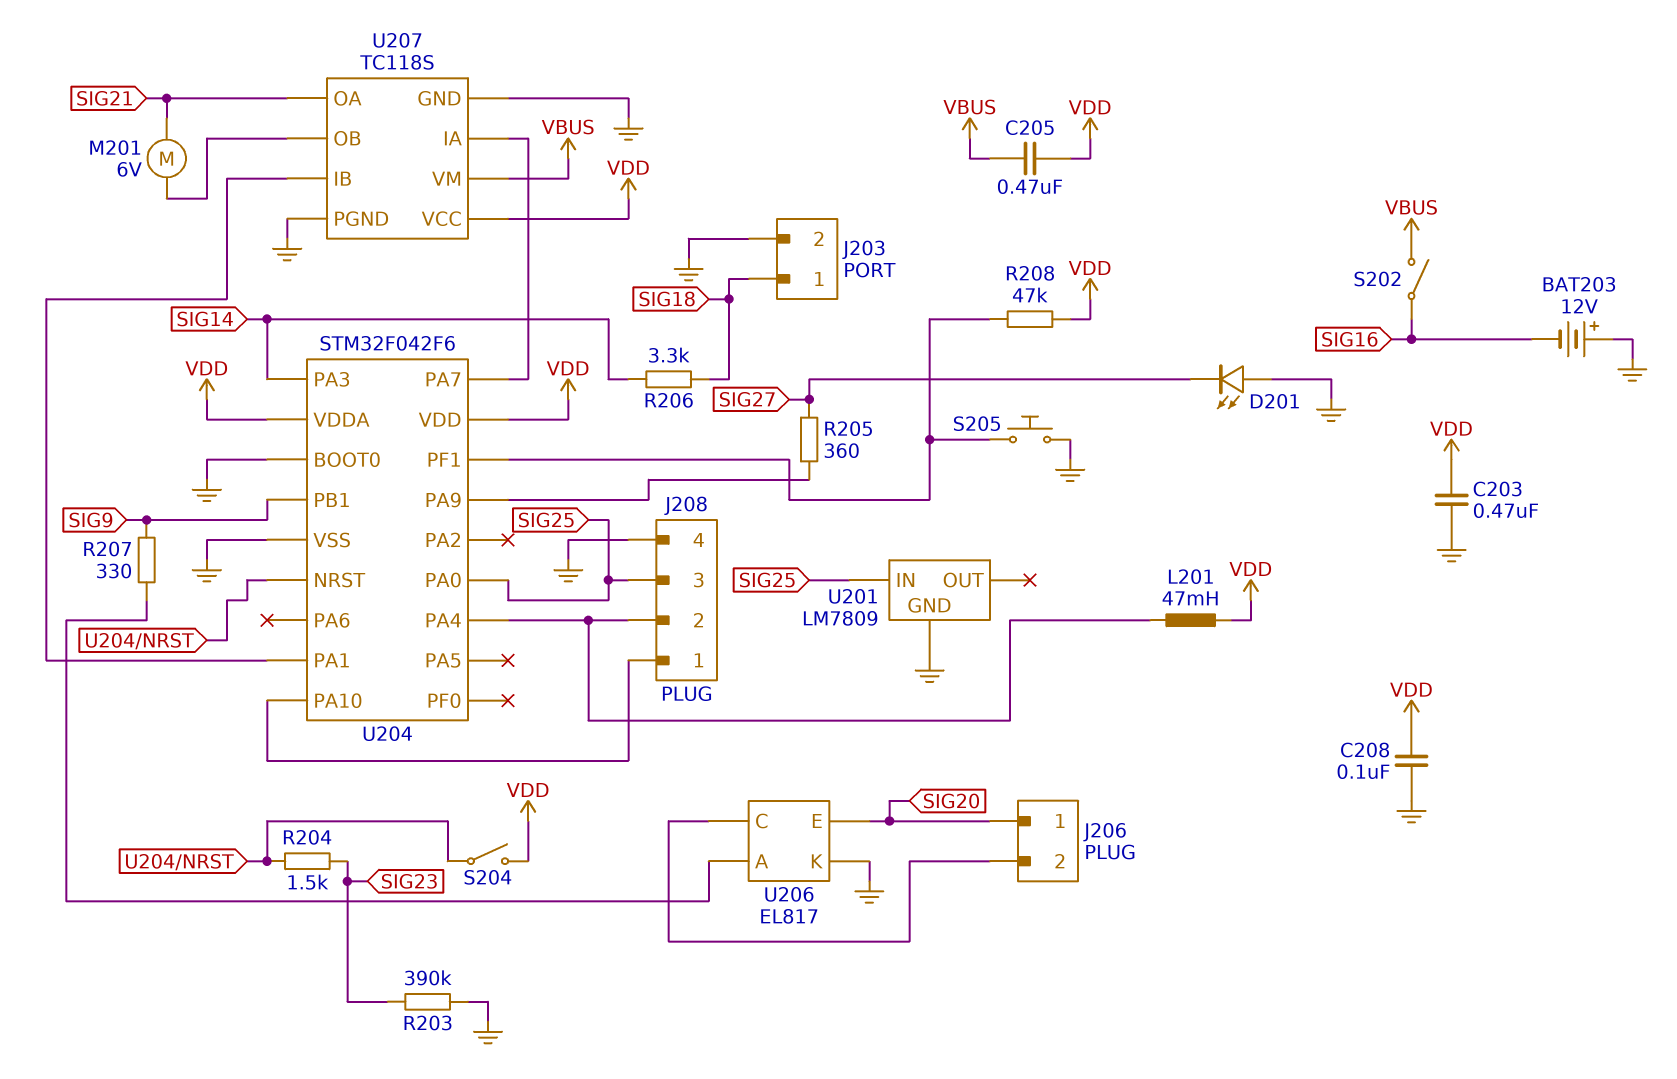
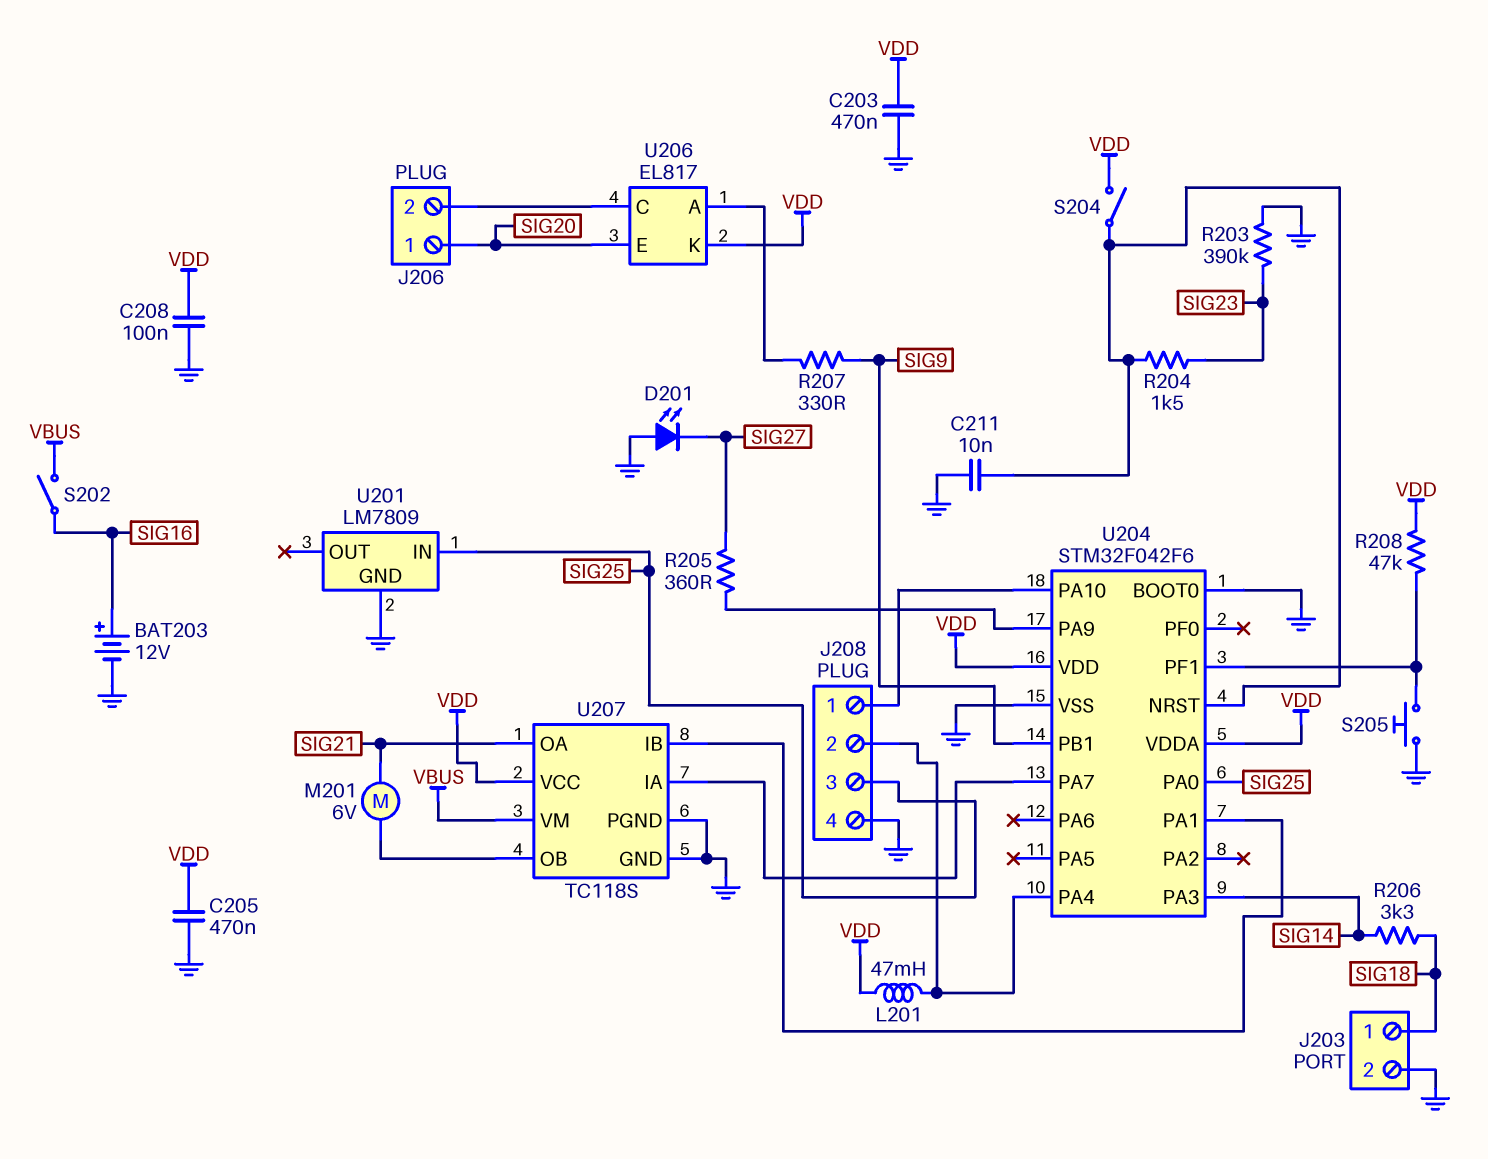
BAT203: 12V (plus GND, minus SIG16) -> 12V (plus SIG16, minus GND)
C205: 470nF (VBUS, VDD) -> 470nF (GND, VDD)
C211: none -> 10nF (GND, U204/NRST)
U206 pin K: GND -> VDD

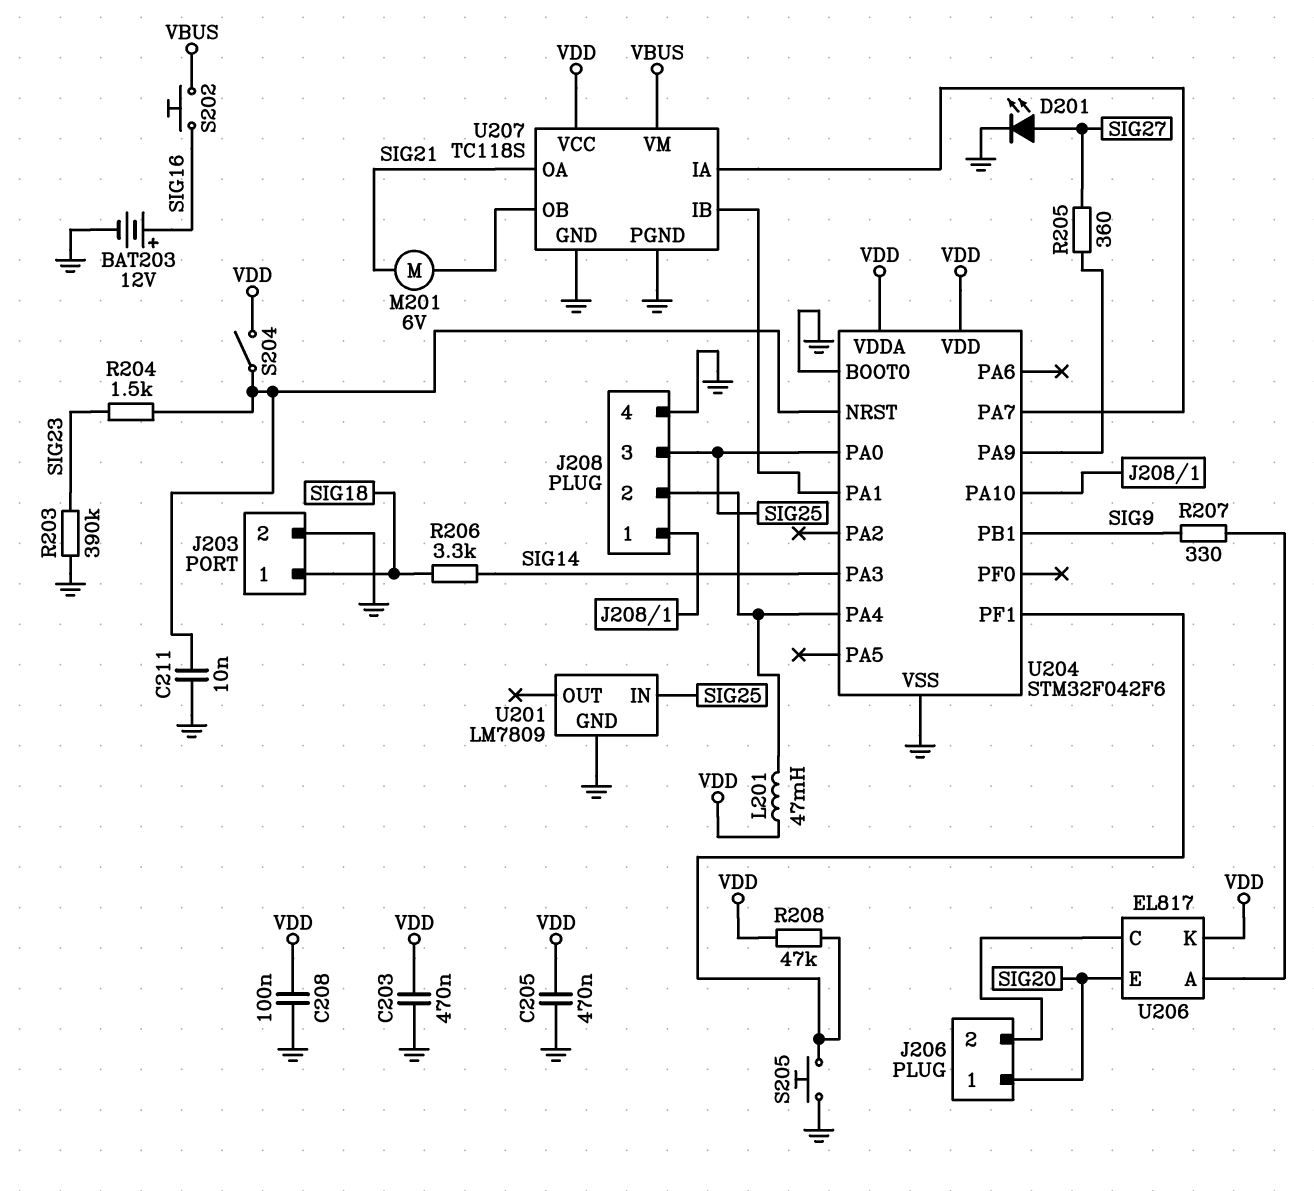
D201: LED (A GND, K SIG27) -> LED (A SIG27, K GND)
S202: switch (SIG16, VBUS) -> button (SIG16, VBUS)

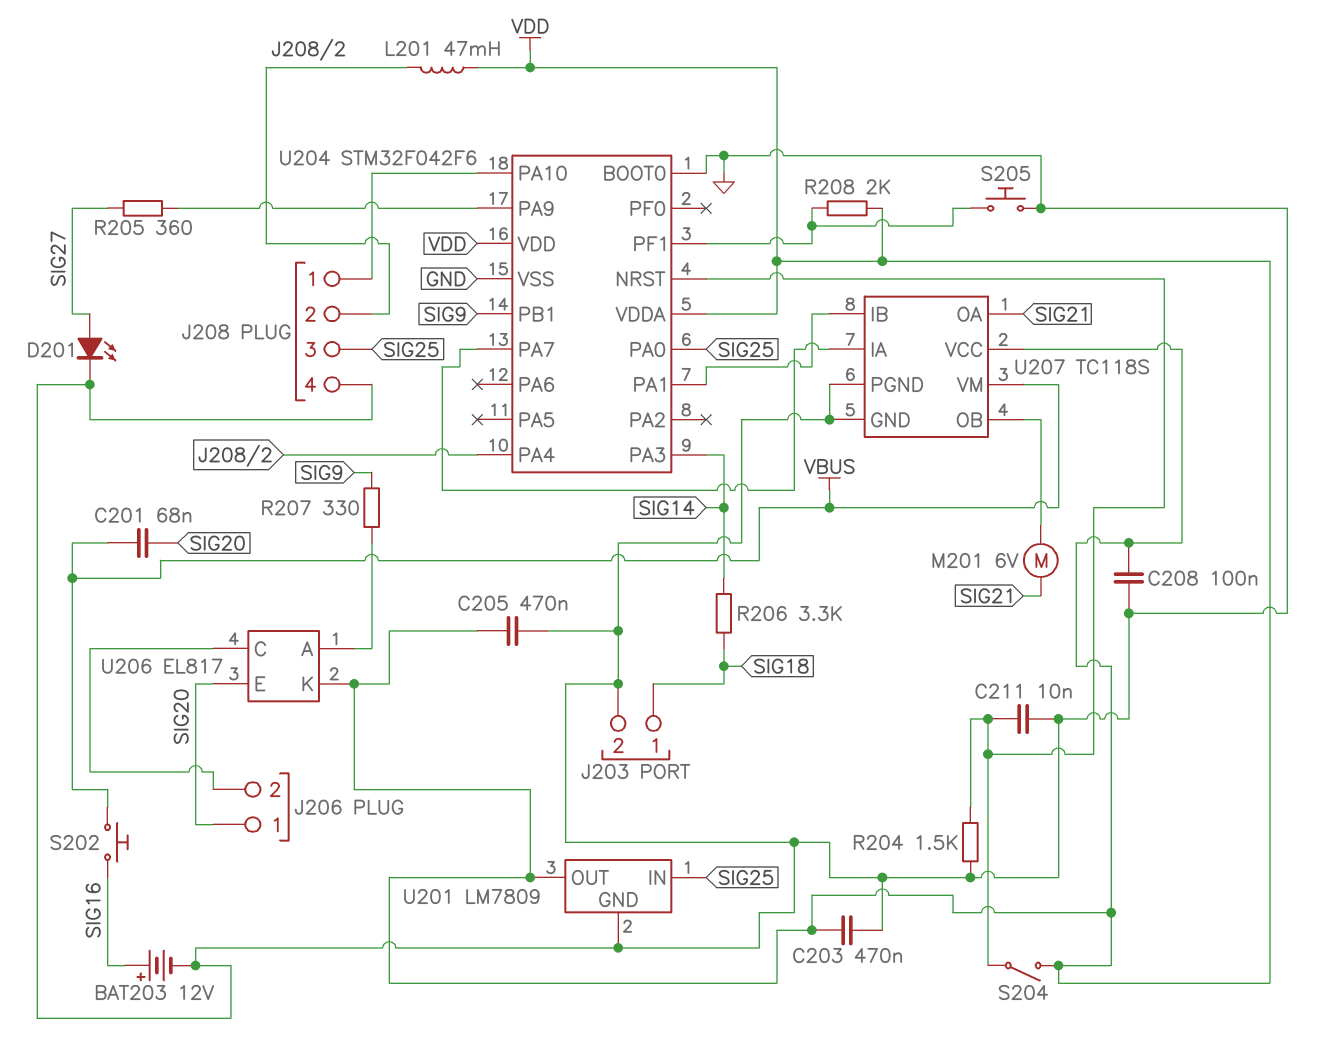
C201: none -> 68nF (SIG20, VBUS)
R203: 390k (GND, SIG23) -> none
R204: 1.5k (SIG23, U204/NRST) -> 1.5k (GND, U204/NRST)
R208: 47k (U204/PF1, VDD) -> 2k (U204/PF1, VDD)
U201 pin OUT: none -> VDD

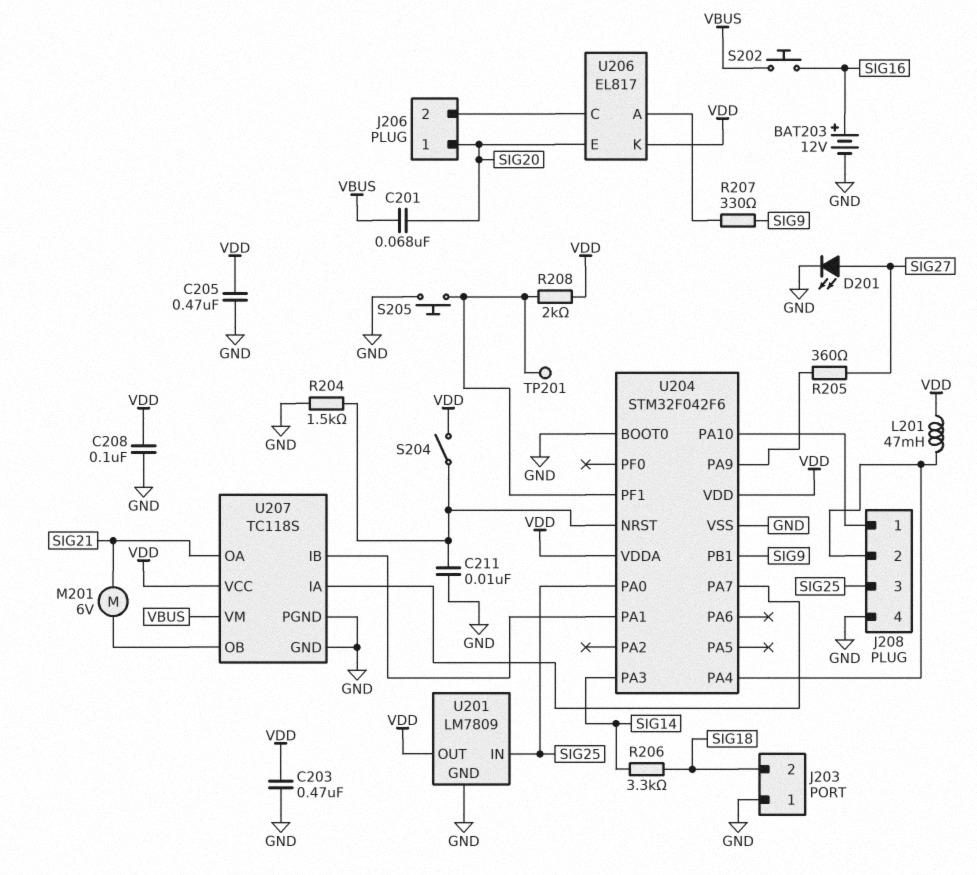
J203 pin 1: SIG18 -> GND
J203 pin 2: GND -> SIG18
TP201: none -> test point (U204/PF1)

